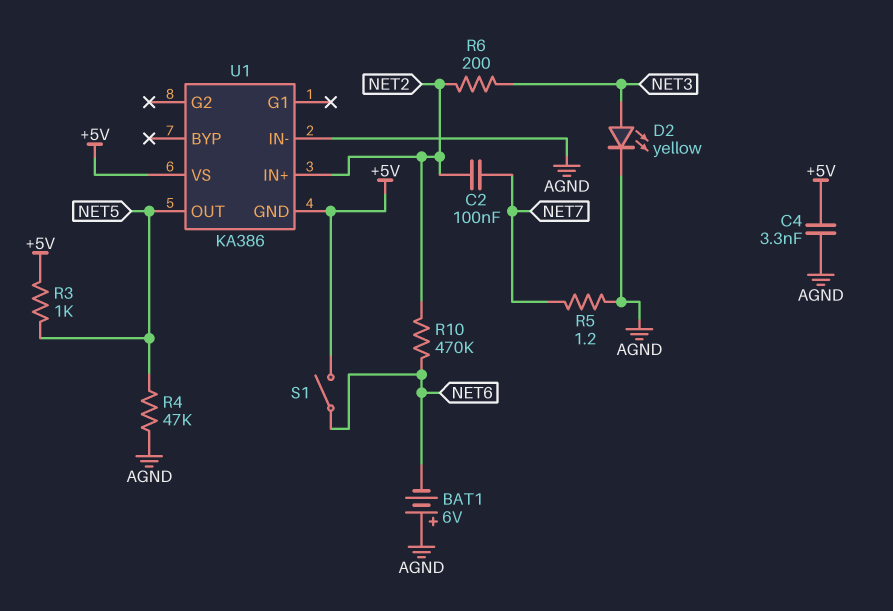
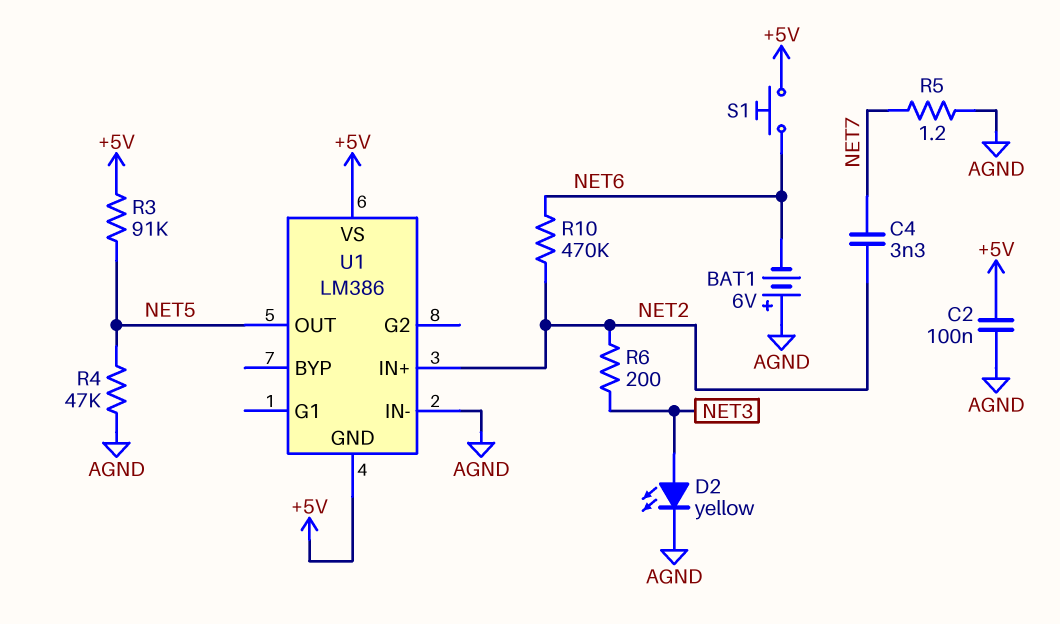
C2: 100nF (NET2, NET7) -> 100nF (+5V, AGND)
C4: 3.3nF (+5V, AGND) -> 3.3nF (NET2, NET7)
R3: 1k (+5V, NET5) -> 91k (+5V, NET5)
S1: switch (+5V, NET6) -> button (+5V, NET6)
U1: KA386 -> LM386

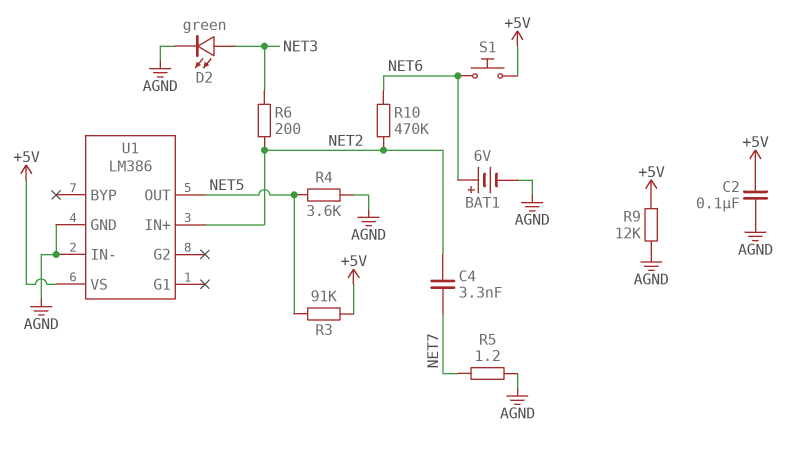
BAT1: 6V (plus AGND, minus NET6) -> 6V (plus NET6, minus AGND)
D2: LED yellow (A NET3, K AGND) -> LED green (A NET3, K AGND)
R4: 47k (AGND, NET5) -> 3.6k (AGND, NET5)
R9: none -> 12k (+5V, AGND)
U1 pin GND: +5V -> AGND

